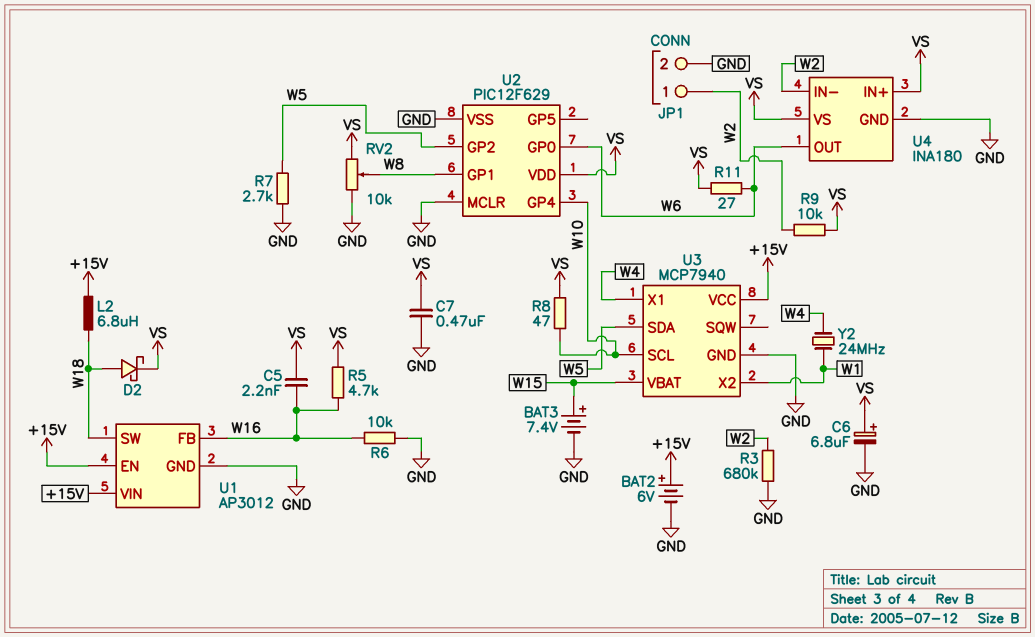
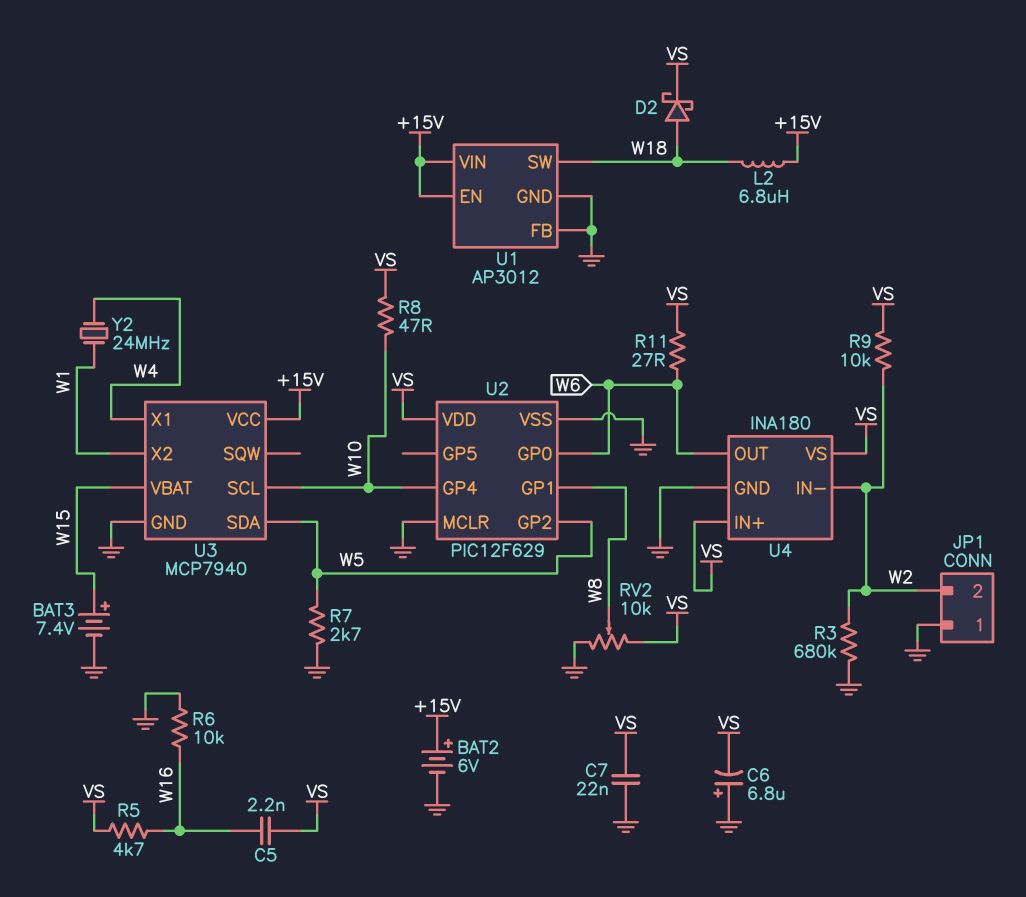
C6: 6.8uF (plus VS, minus GND) -> 6.8uF (plus GND, minus VS)
C7: 470nF (GND, VS) -> 22nF (GND, VS)
JP1 pin 1: W2 -> GND
JP1 pin 2: GND -> W2
U1 pin FB: W16 -> GND

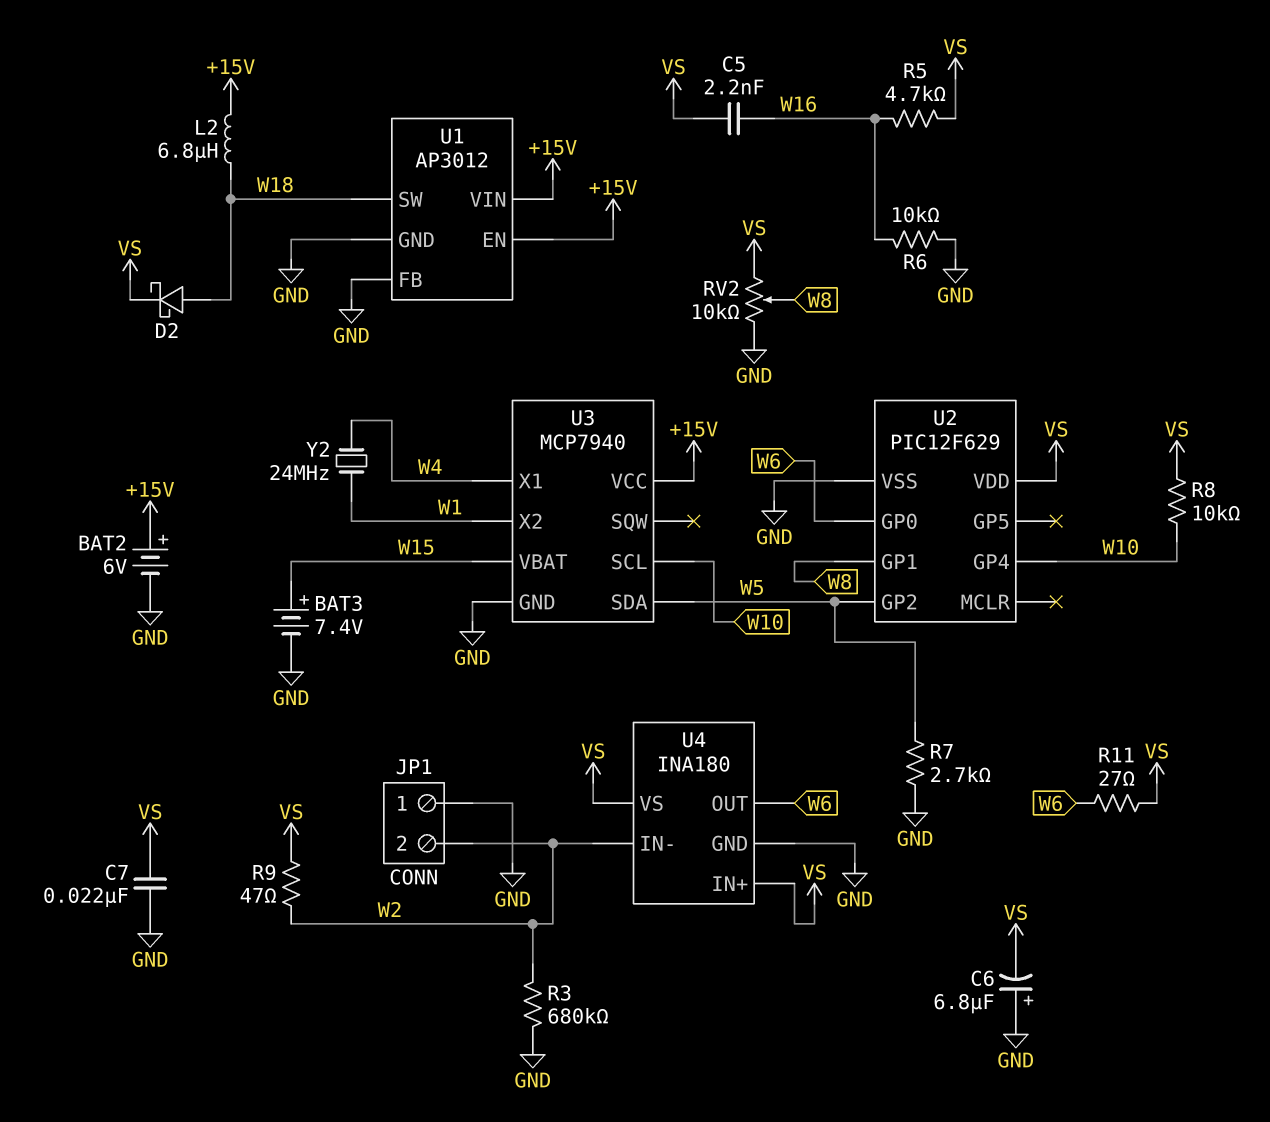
R8: 47 (VS, W10) -> 10k (VS, W10)
R9: 10k (VS, W2) -> 47 (VS, W2)
U2 pin MCLR: GND -> none

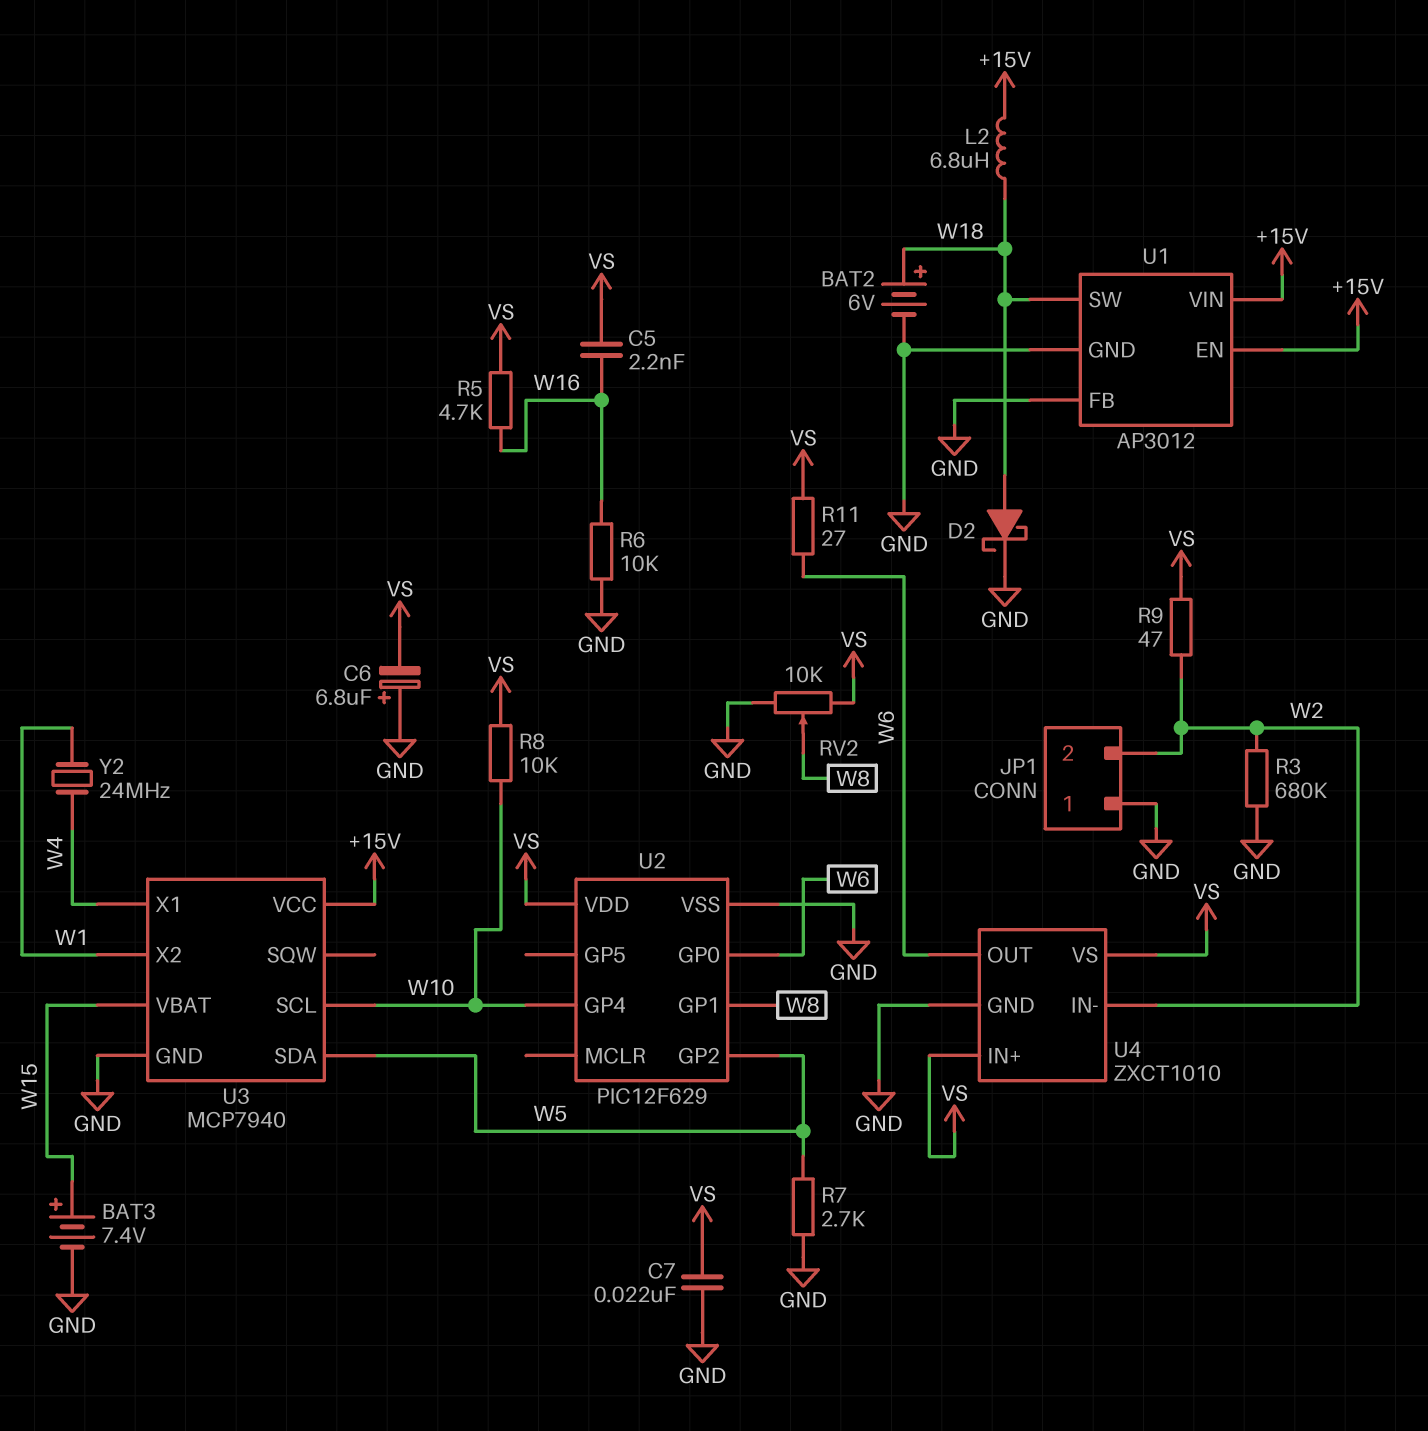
BAT2: 6V (plus +15V, minus GND) -> 6V (plus W18, minus GND)
D2: schottky (A W18, K VS) -> schottky (A W18, K GND)
U4: INA180 -> ZXCT1010

